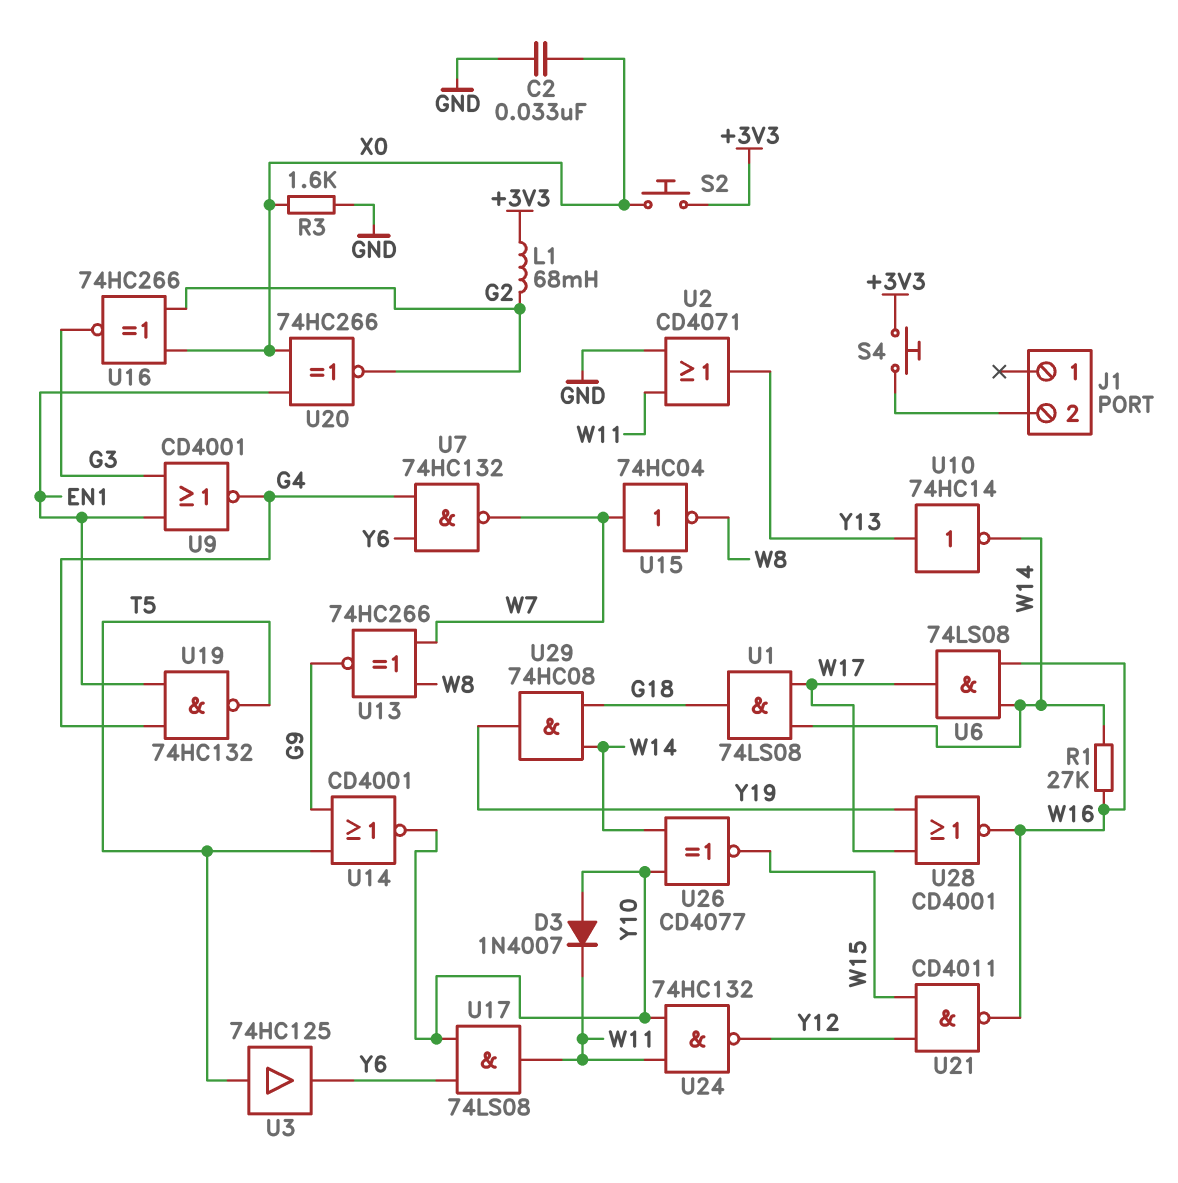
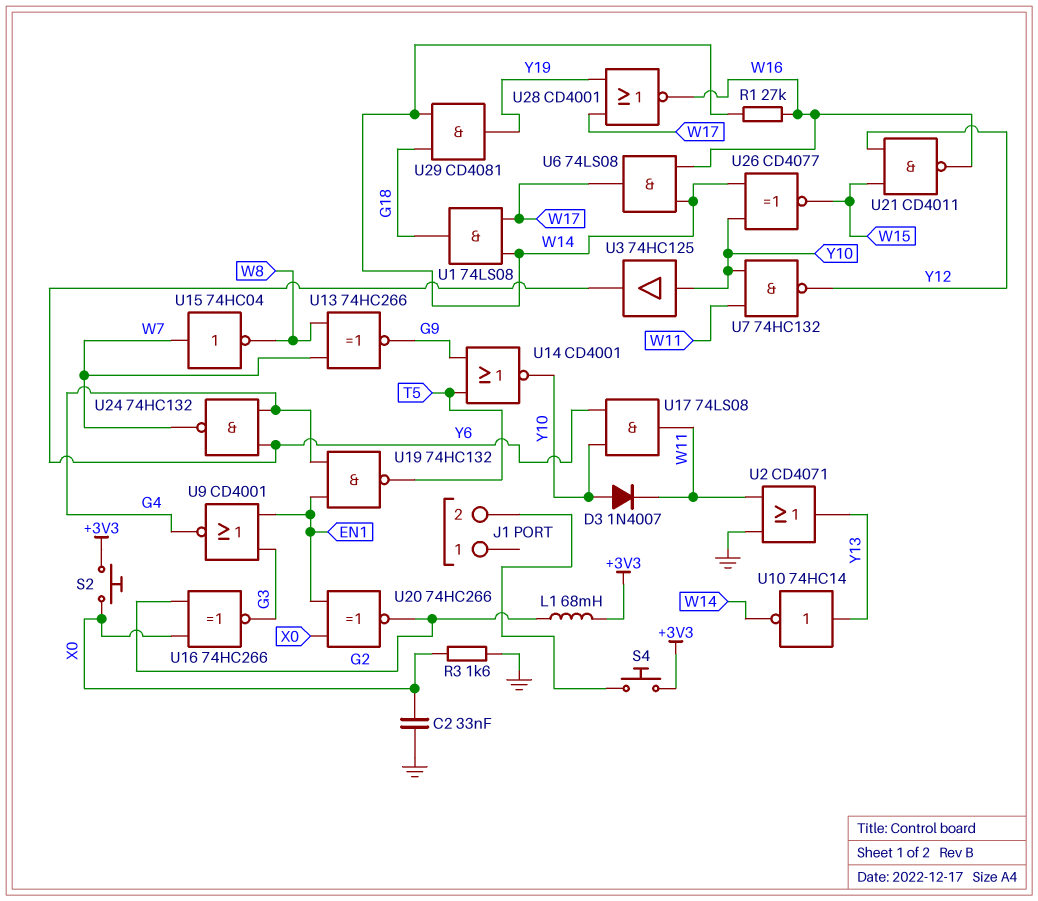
U3: buffer 74HC125 (in T5, out Y6) -> buffer 74HC125 (in Y10, out Y6)
U7: NAND 74HC132 (in G4, in Y6, out W7) -> NAND 74HC132 (in W11, in Y10, out Y12)
U24: NAND 74HC132 (in W11, in Y10, out Y12) -> NAND 74HC132 (in G4, in Y6, out W7)
U29: AND 74HC08 (in G18, in W14, out Y19) -> AND CD4081 (in G18, in W14, out Y19)

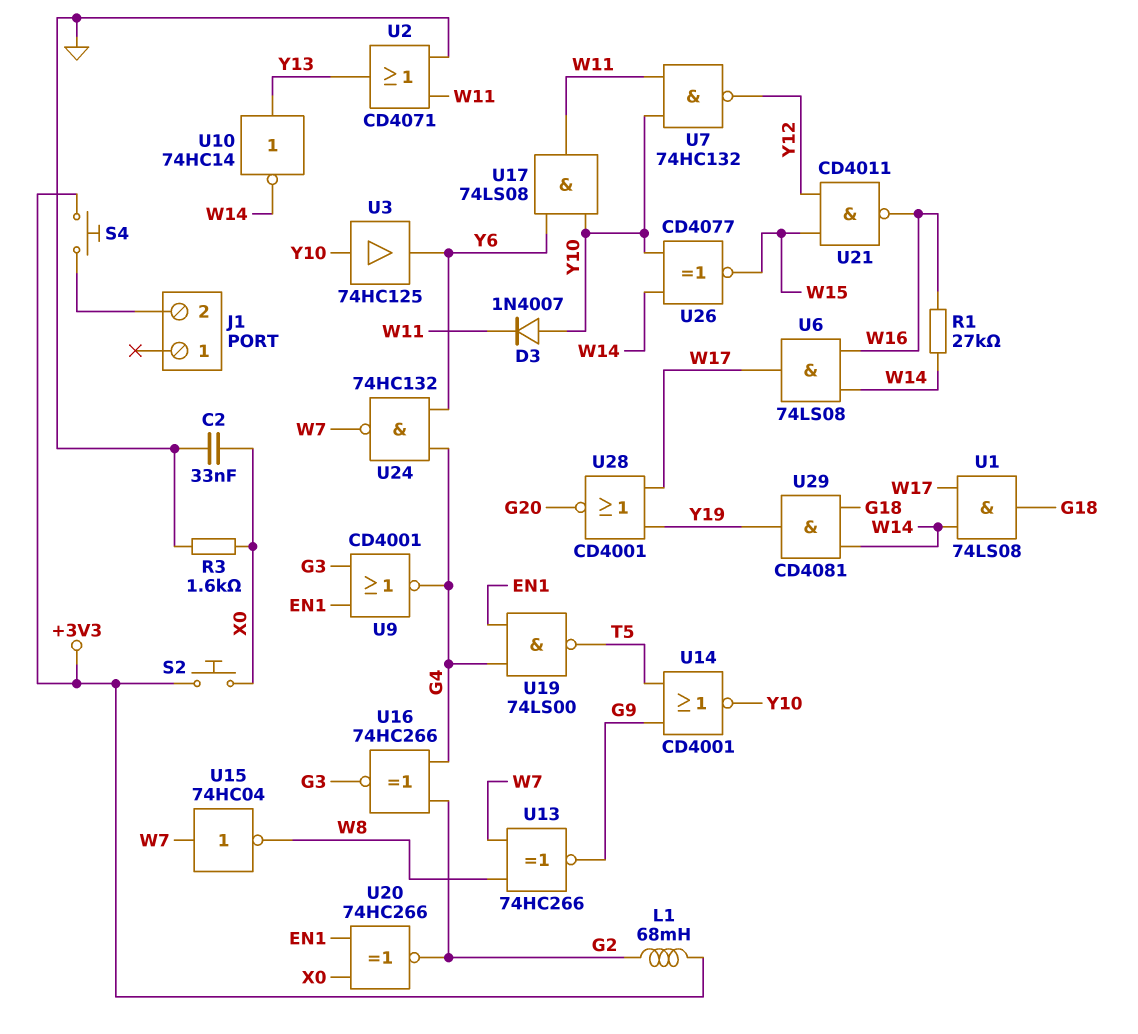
U16: XNOR 74HC266 (in G2, in X0, out G3) -> XNOR 74HC266 (in G2, in G4, out G3)
U19: NAND 74HC132 (in EN1, in G4, out T5) -> NAND 74LS00 (in EN1, in G4, out T5)
U28: NOR CD4001 (in W17, in Y19, out W16) -> NOR CD4001 (in W17, in Y19, out G20)

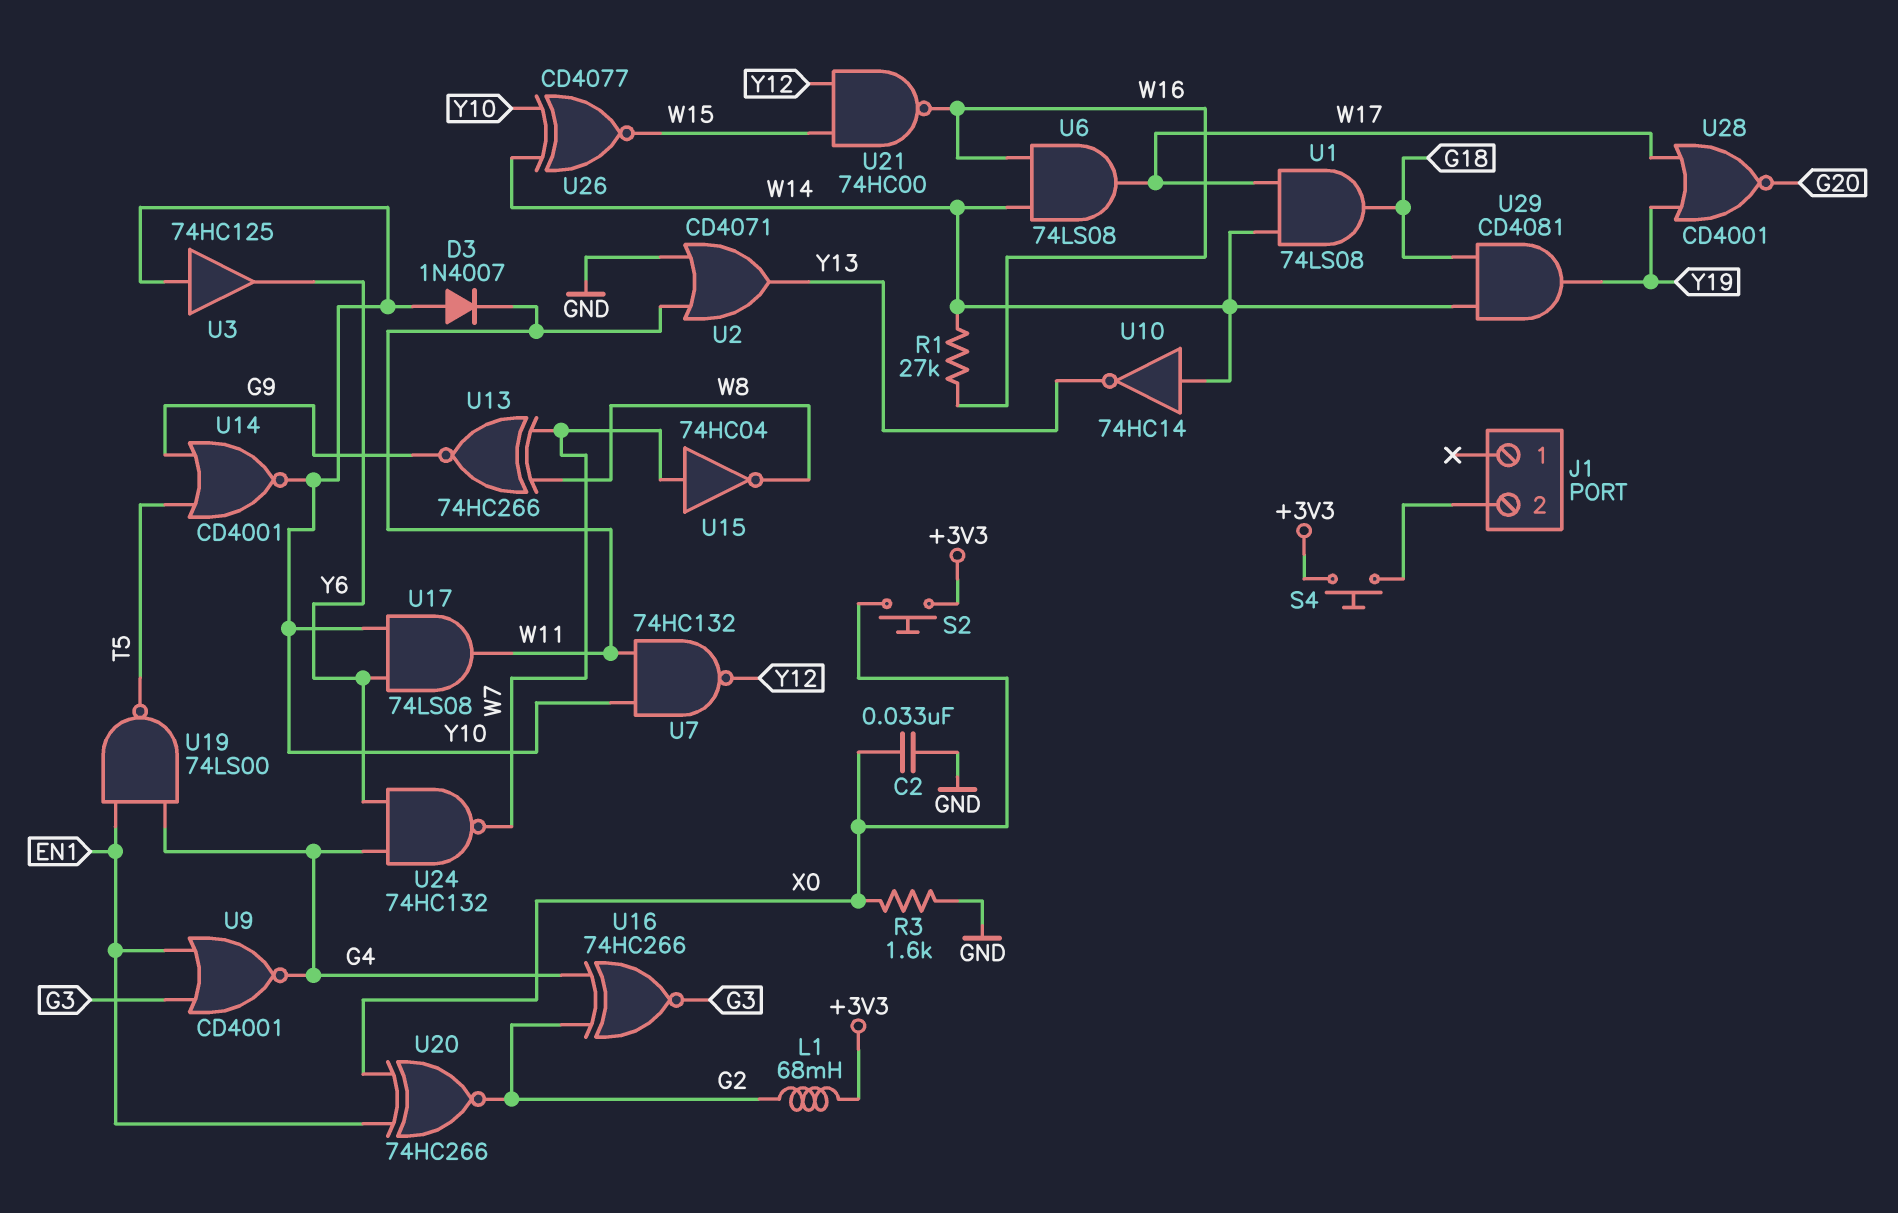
U10: NOT 74HC14 (in Y13, out W14) -> NOT 74HC14 (in W14, out Y13)
U21: NAND CD4011 (in W15, in Y12, out W16) -> NAND 74HC00 (in W15, in Y12, out W16)

